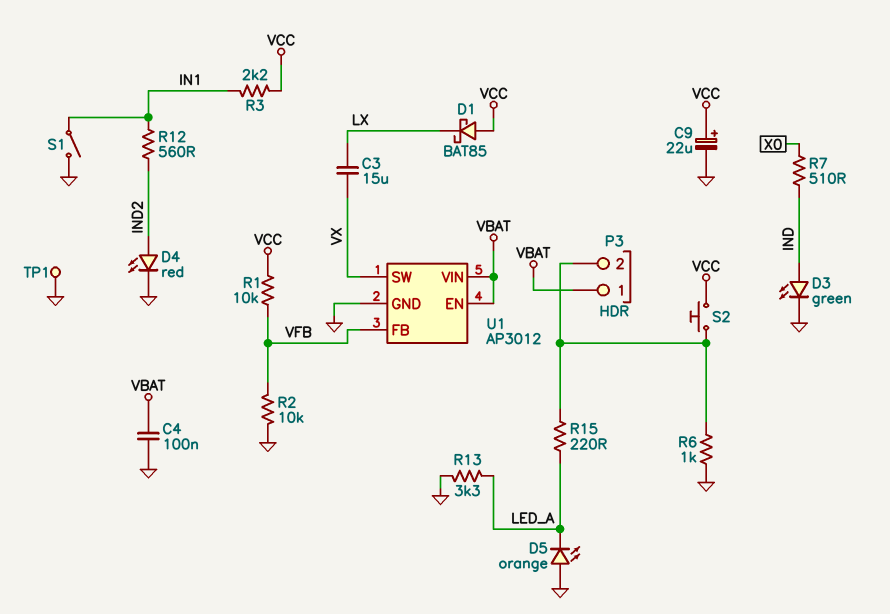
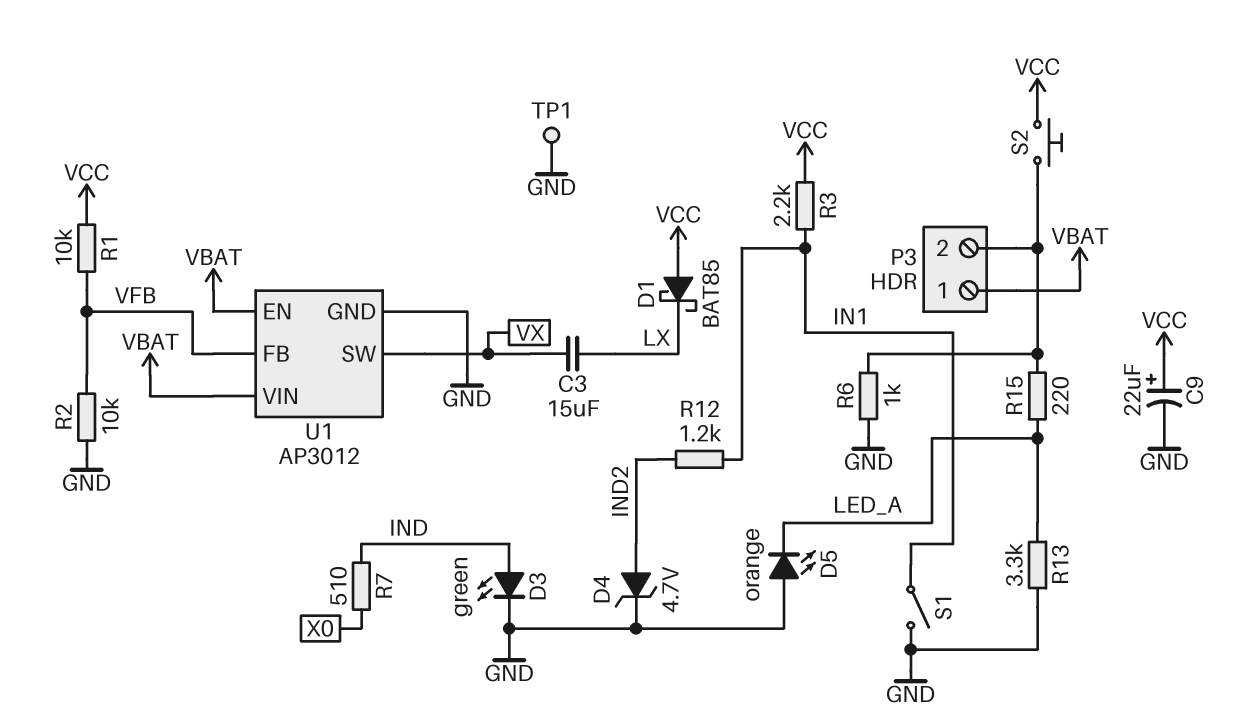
C4: 100nF (GND, VBAT) -> none
D4: LED red (A IND2, K GND) -> zener 4.7V (A IND2, K GND)
R12: 560 (IN1, IND2) -> 1.2k (IN1, IND2)

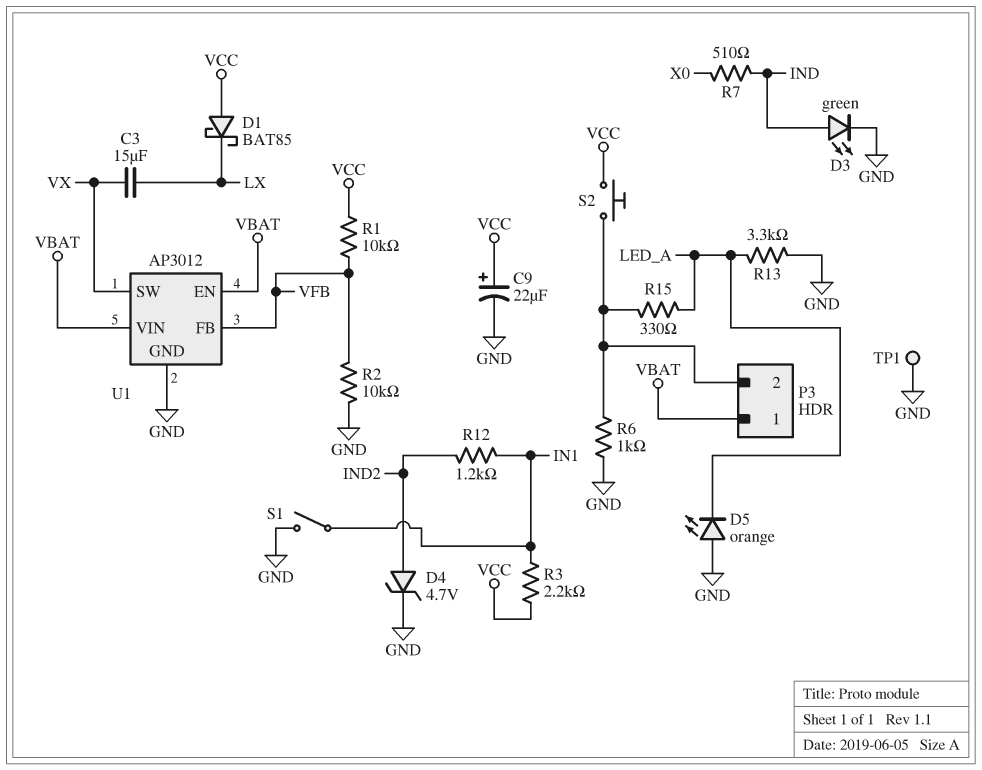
R15: 220 (LED_A, P3/2) -> 330 (LED_A, P3/2)

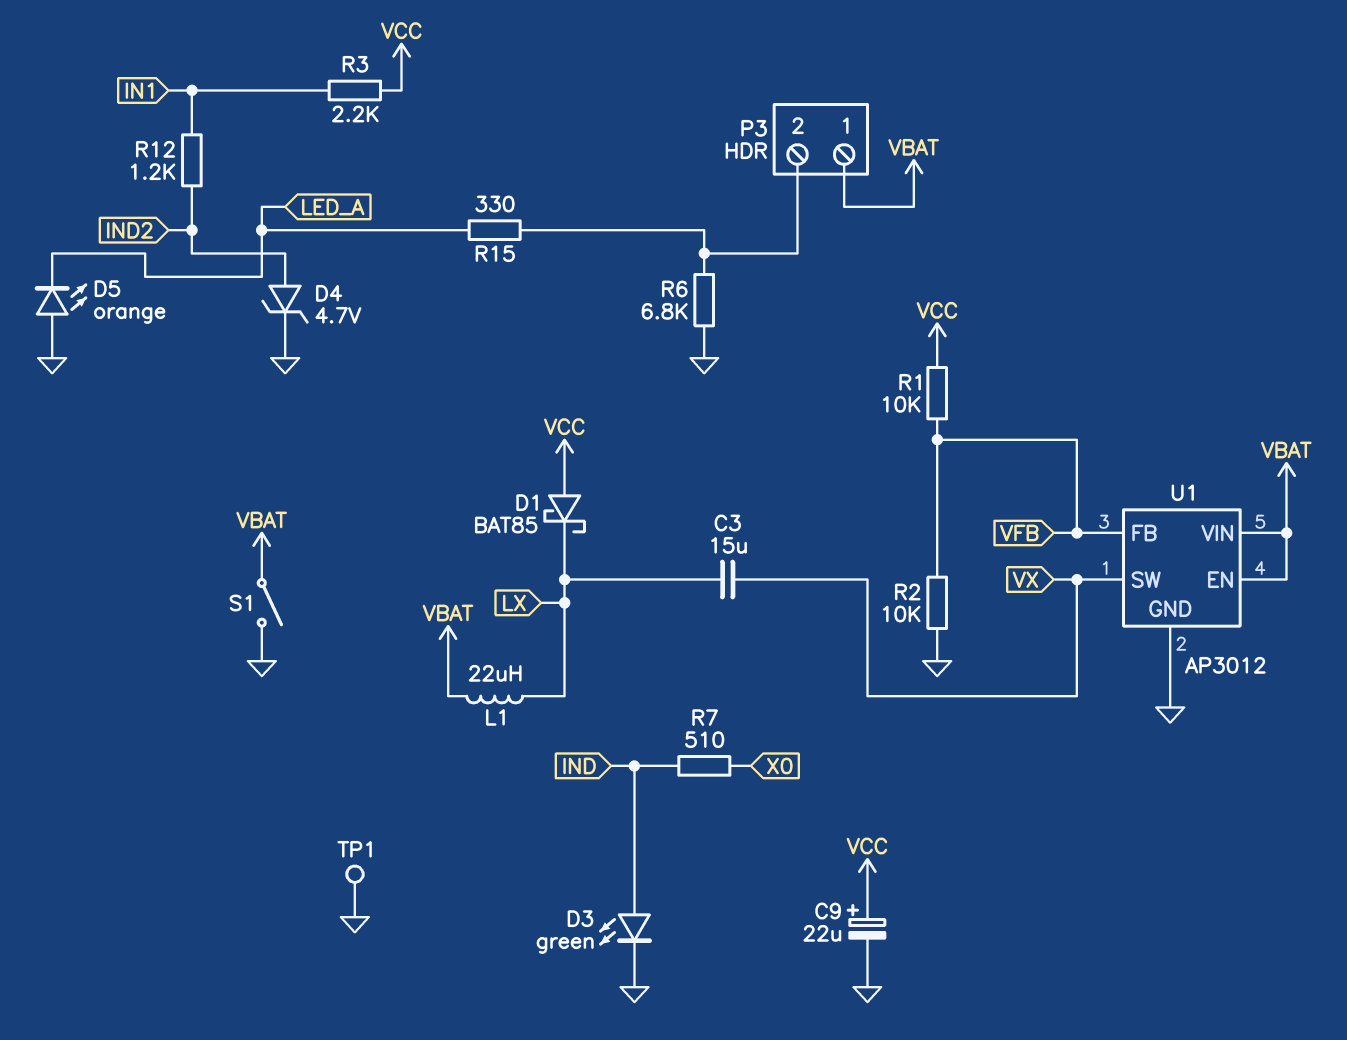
L1: none -> 22uH (LX, VBAT)
R6: 1k (GND, P3/2) -> 6.8k (GND, P3/2)
R13: 3.3k (GND, LED_A) -> none
S1: switch (GND, IN1) -> switch (GND, VBAT)
S2: button (P3/2, VCC) -> none

